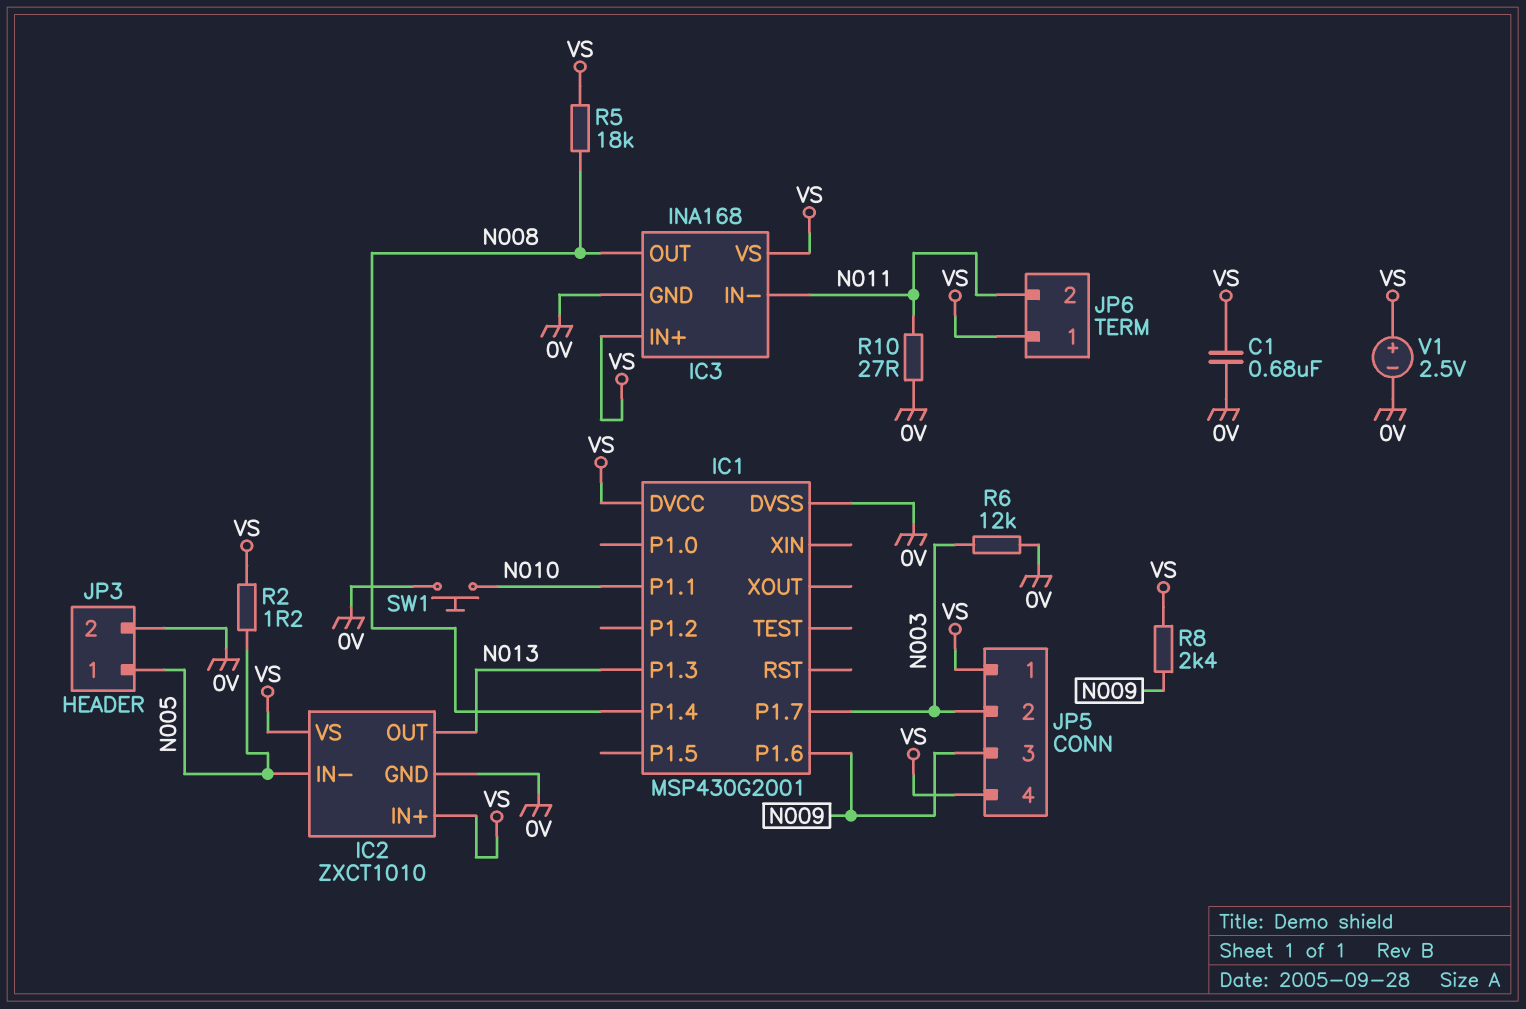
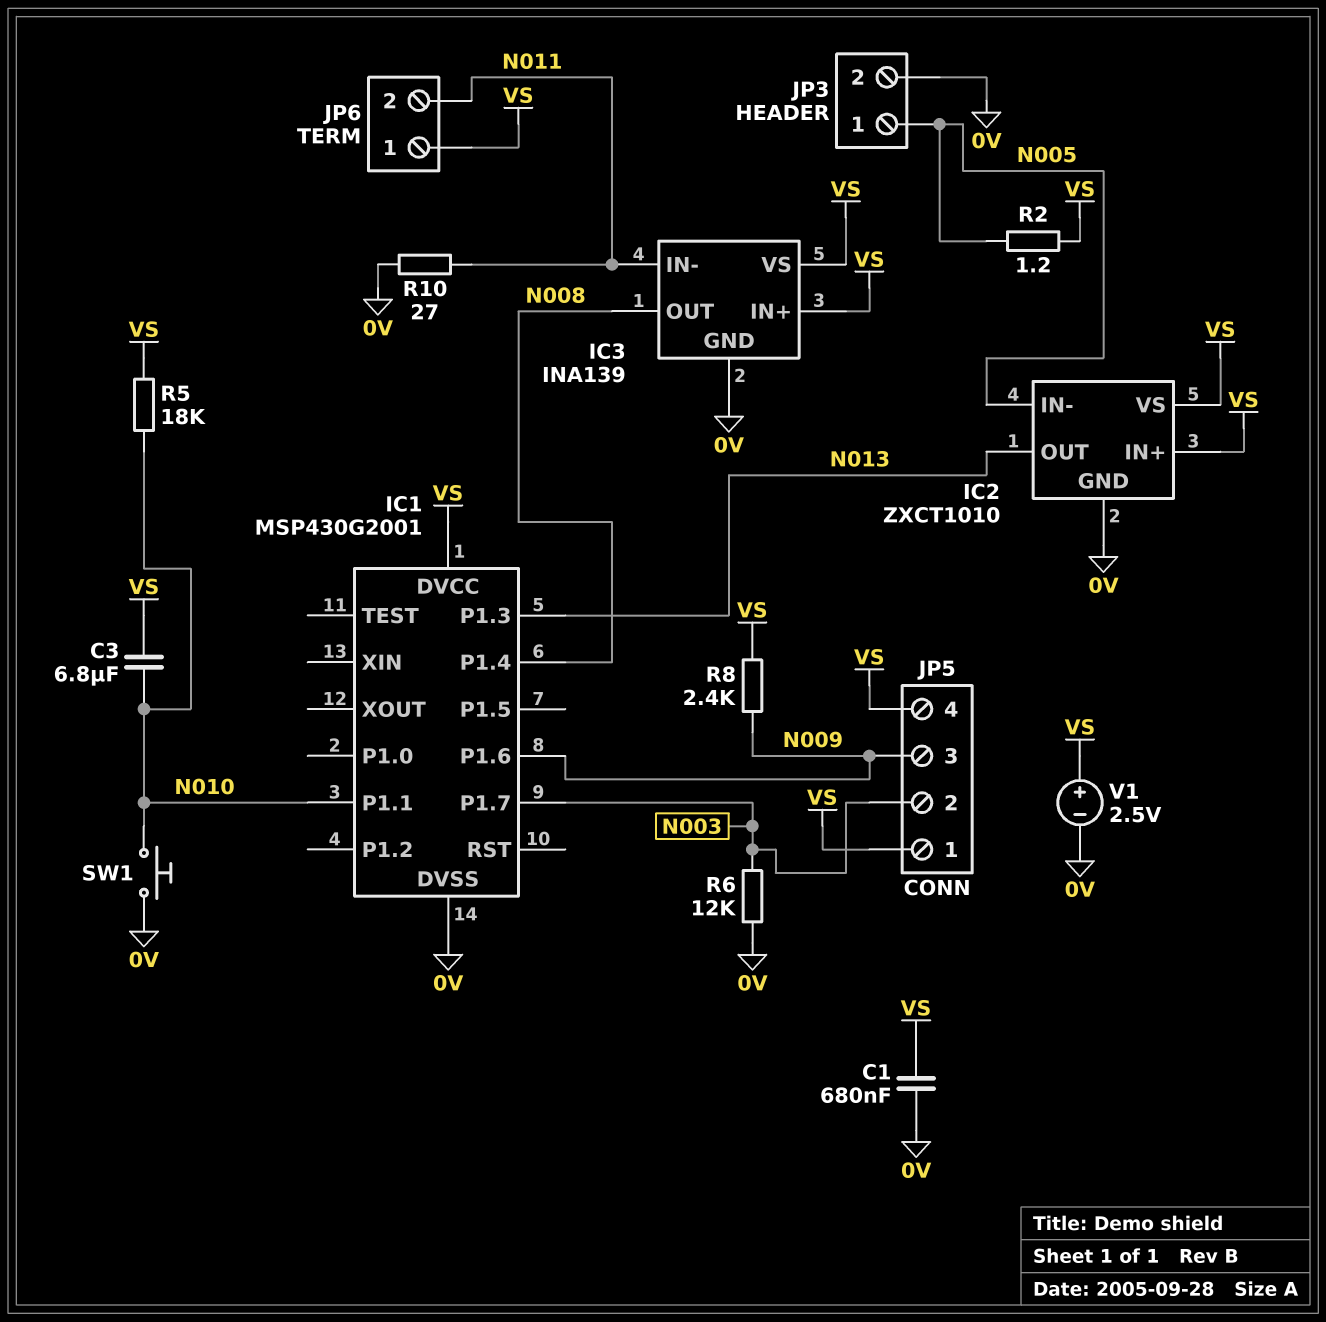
C3: none -> 6.8uF (N010, VS)
IC3: INA168 -> INA139
R5: 18k (N008, VS) -> 18k (N010, VS)

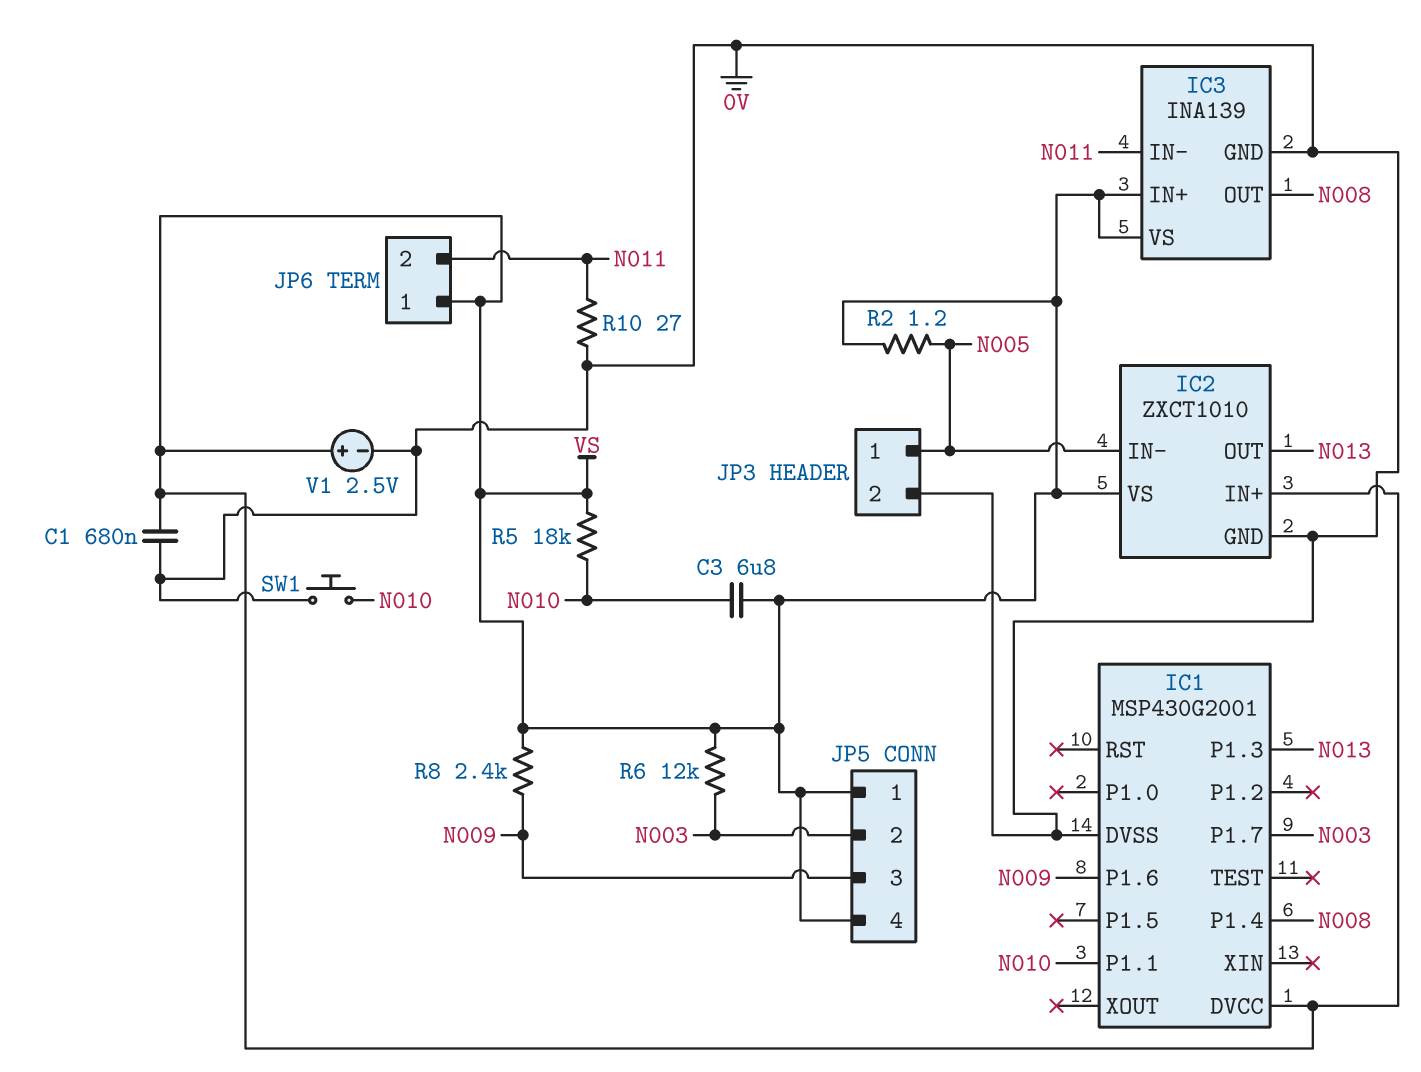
R6: 12k (0V, N003) -> 12k (N003, VS)

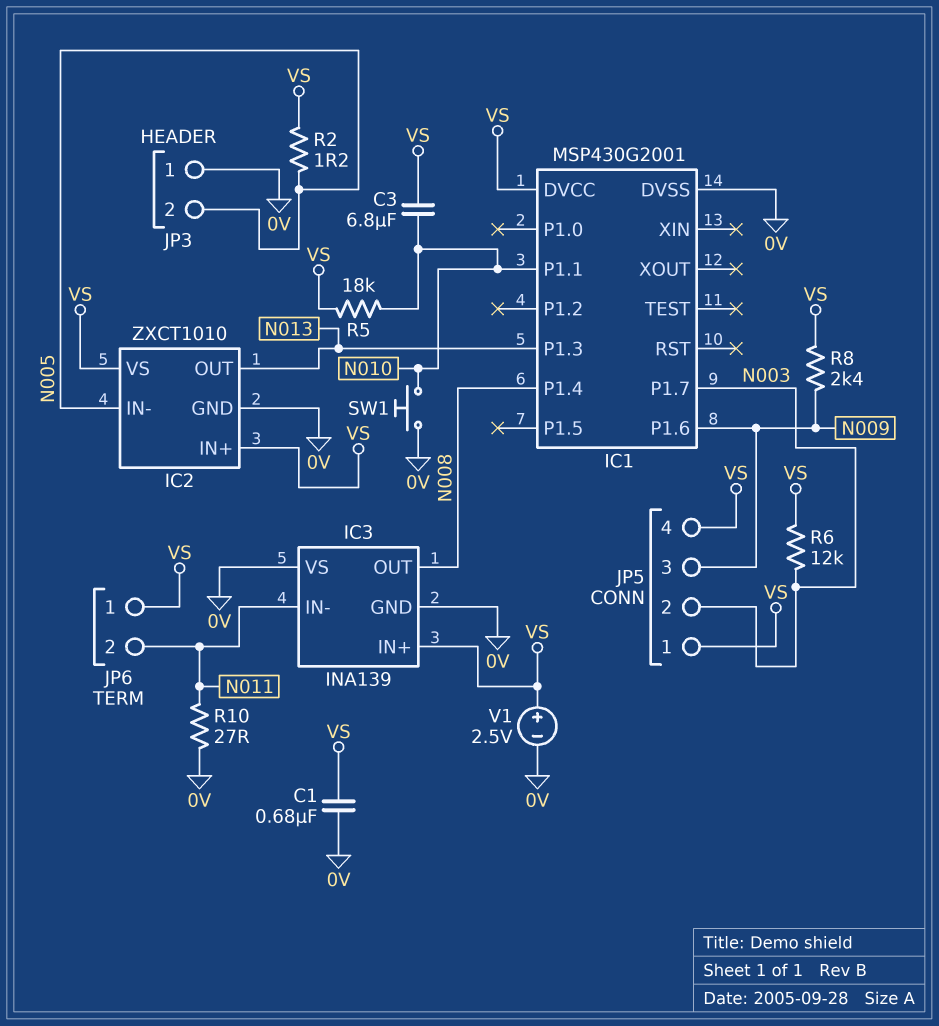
IC3 pin VS: VS -> 0V
JP3 pin 1: N005 -> 0V
JP3 pin 2: 0V -> N005

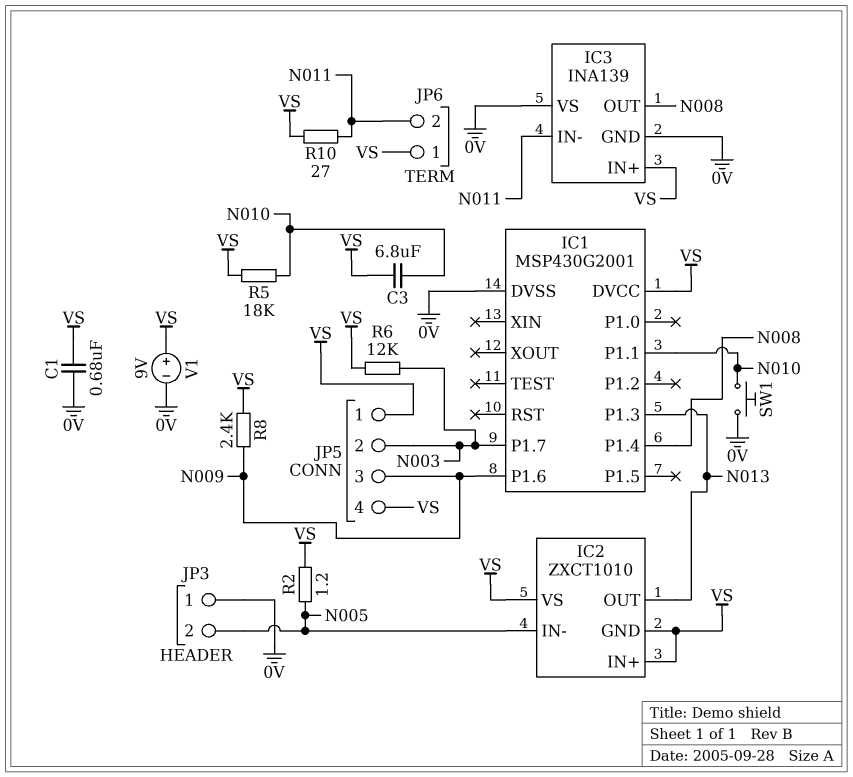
IC2 pin GND: 0V -> VS
R10: 27 (0V, N011) -> 27 (N011, VS)
V1: 2.5V (plus VS, minus 0V) -> 9V (plus VS, minus 0V)

